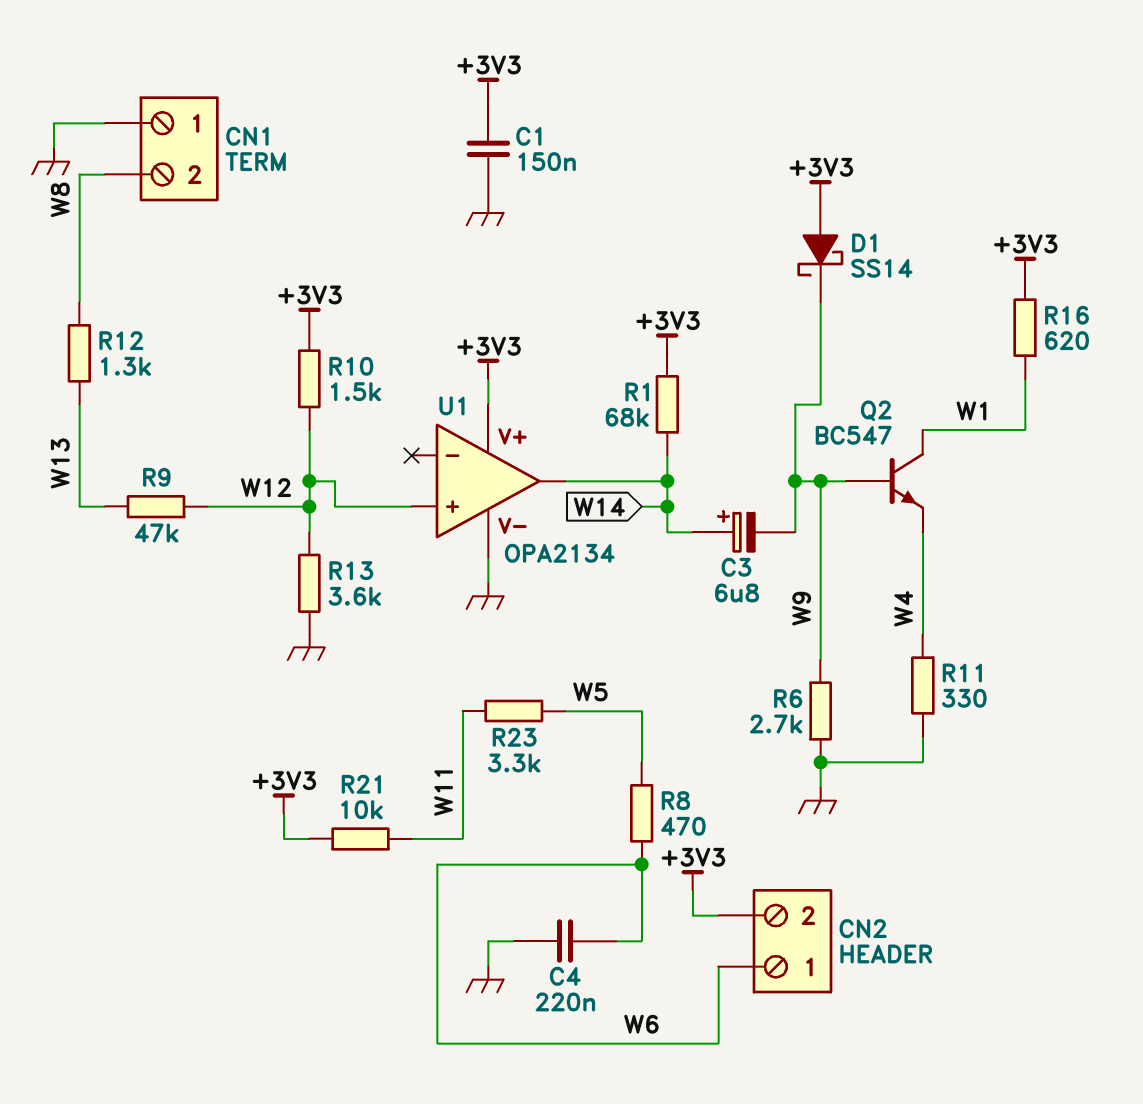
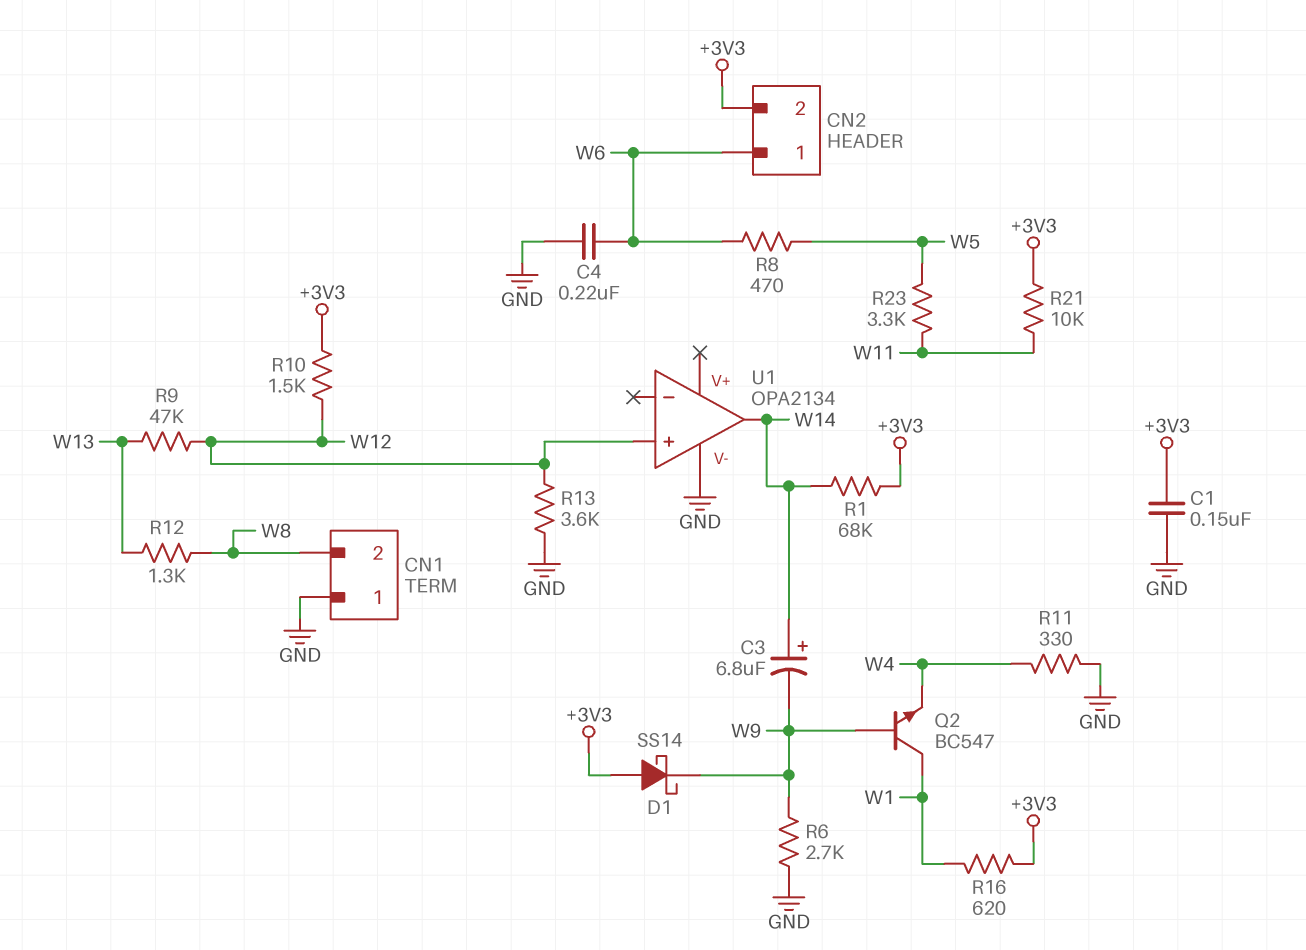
U1 pin V+: +3V3 -> none

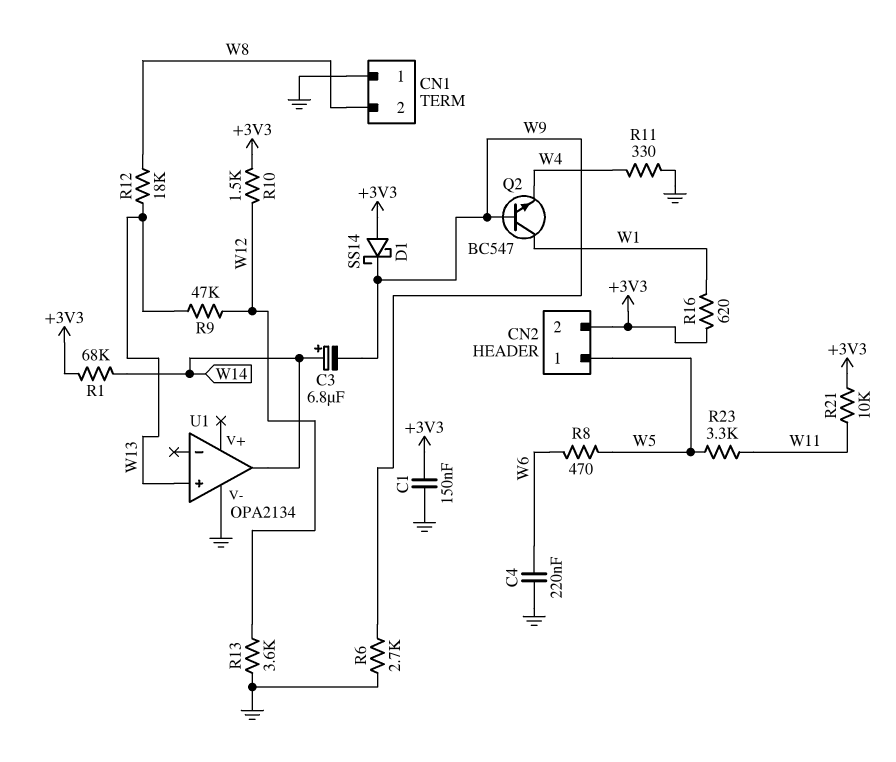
CN2 pin 1: W6 -> W5
R12: 1.3k (W8, W13) -> 18k (W8, W13)
U1 pin in+: W12 -> W13

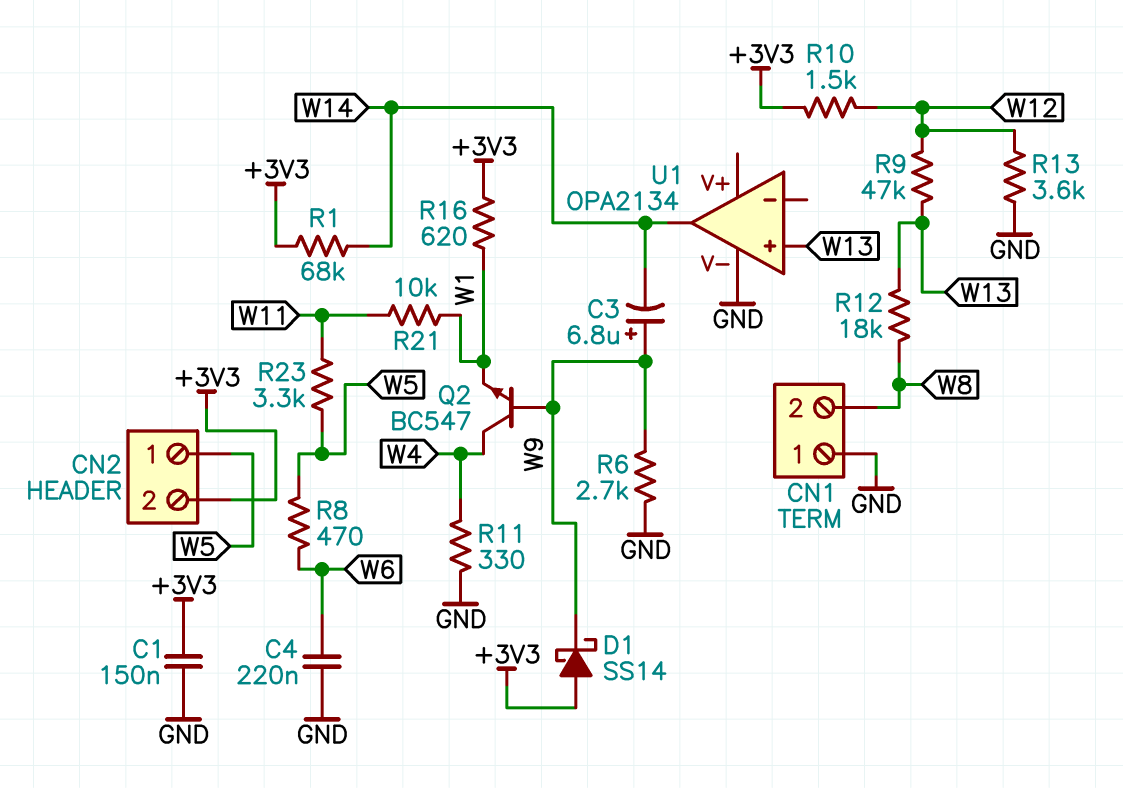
C3: 6.8uF (plus W14, minus W9) -> 6.8uF (plus W9, minus W14)
Q2: NPN BC547 (B W9, C W1, E W4) -> NPN BC547 (B W9, C W4, E W1)
R21: 10k (+3V3, W11) -> 10k (W1, W11)

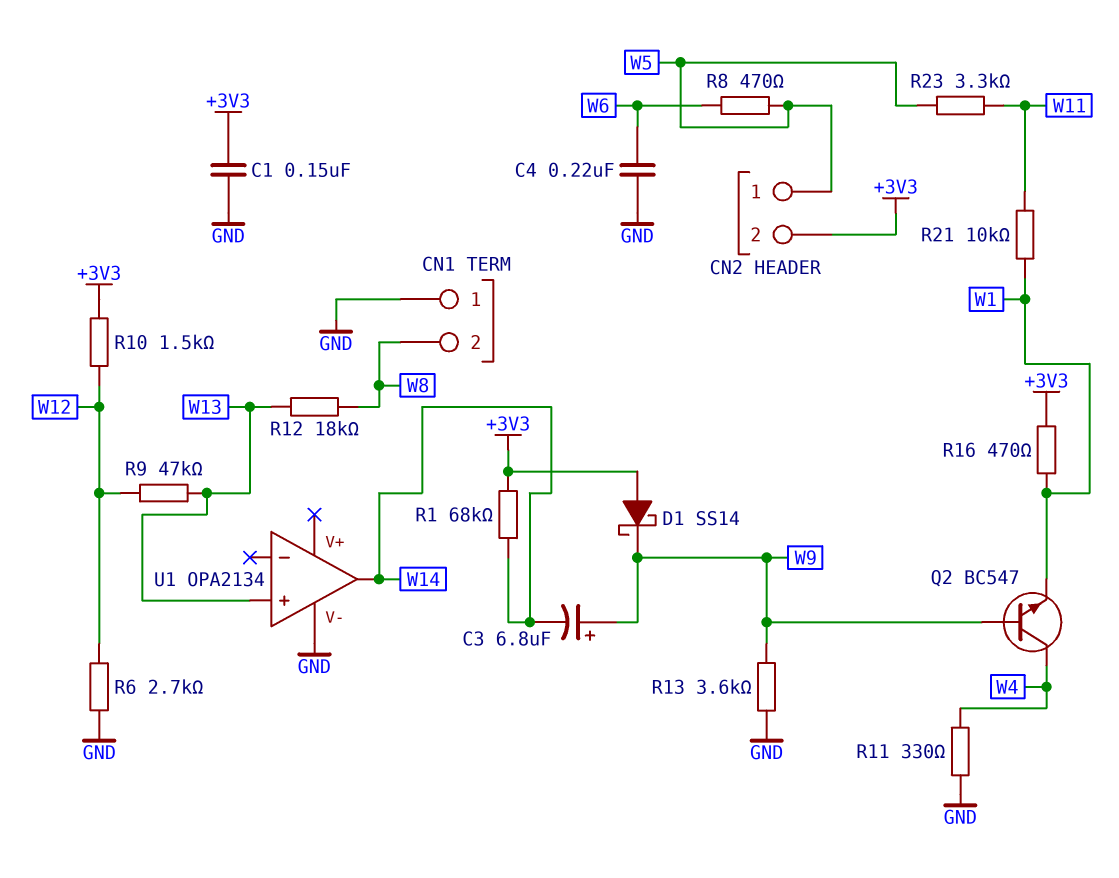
R6: 2.7k (GND, W9) -> 2.7k (GND, W12)
R13: 3.6k (GND, W12) -> 3.6k (GND, W9)
R16: 620 (+3V3, W1) -> 470 (+3V3, W1)

